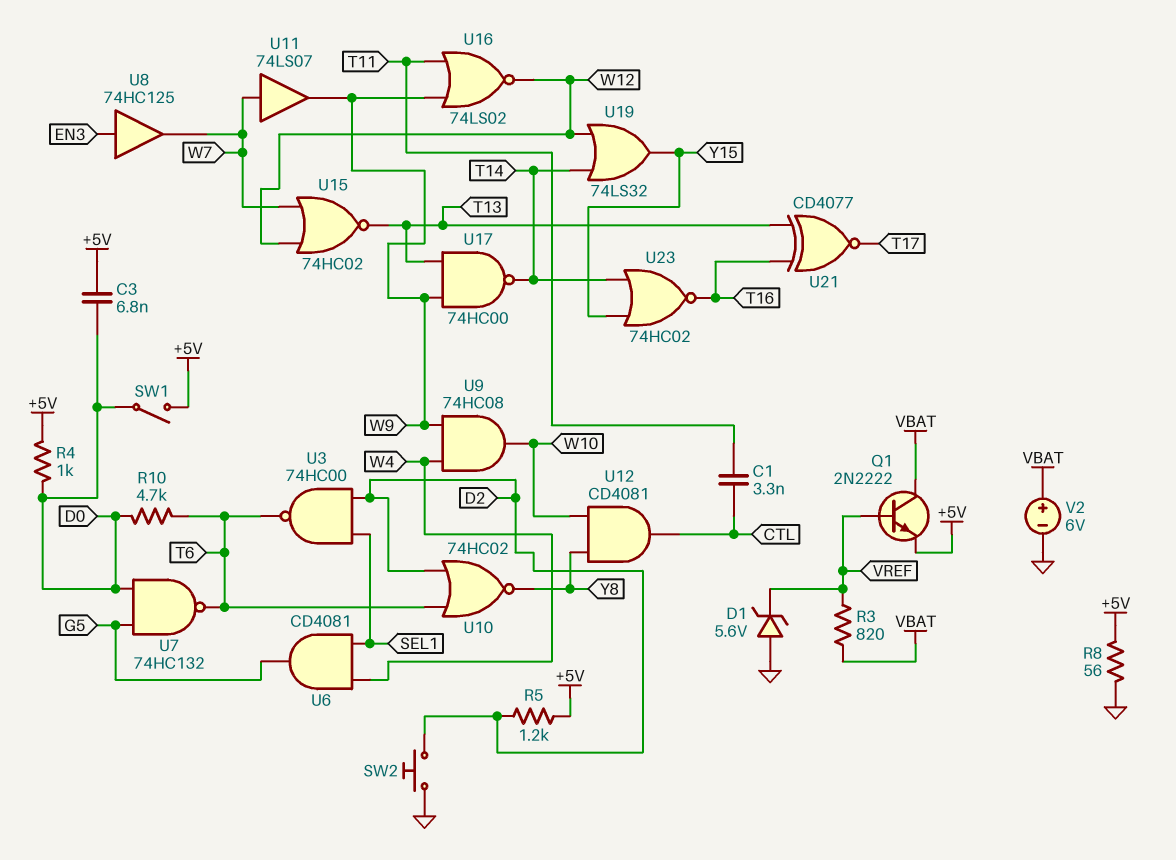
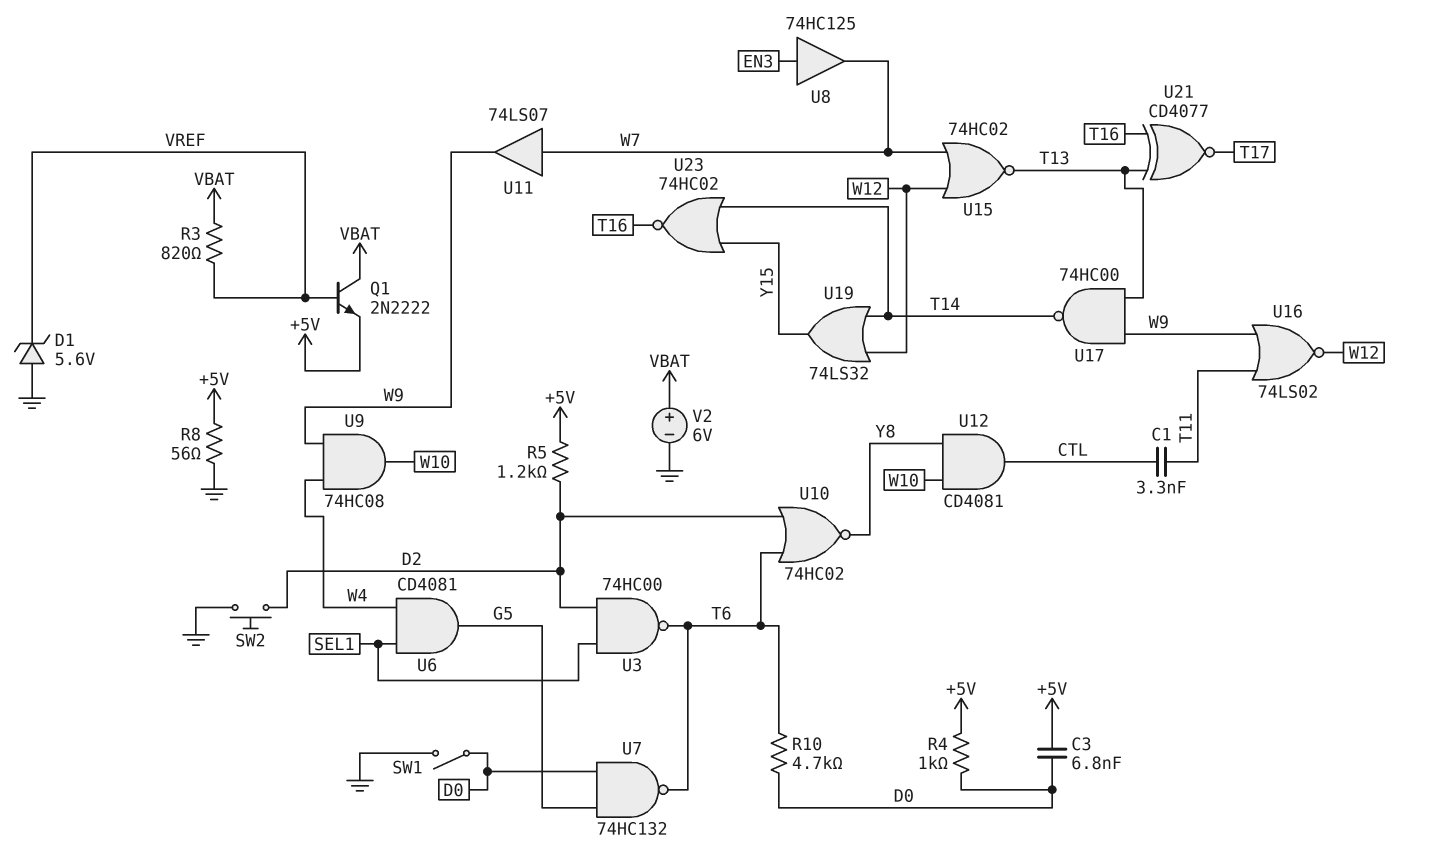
SW1: switch (+5V, D0) -> switch (D0, GND)

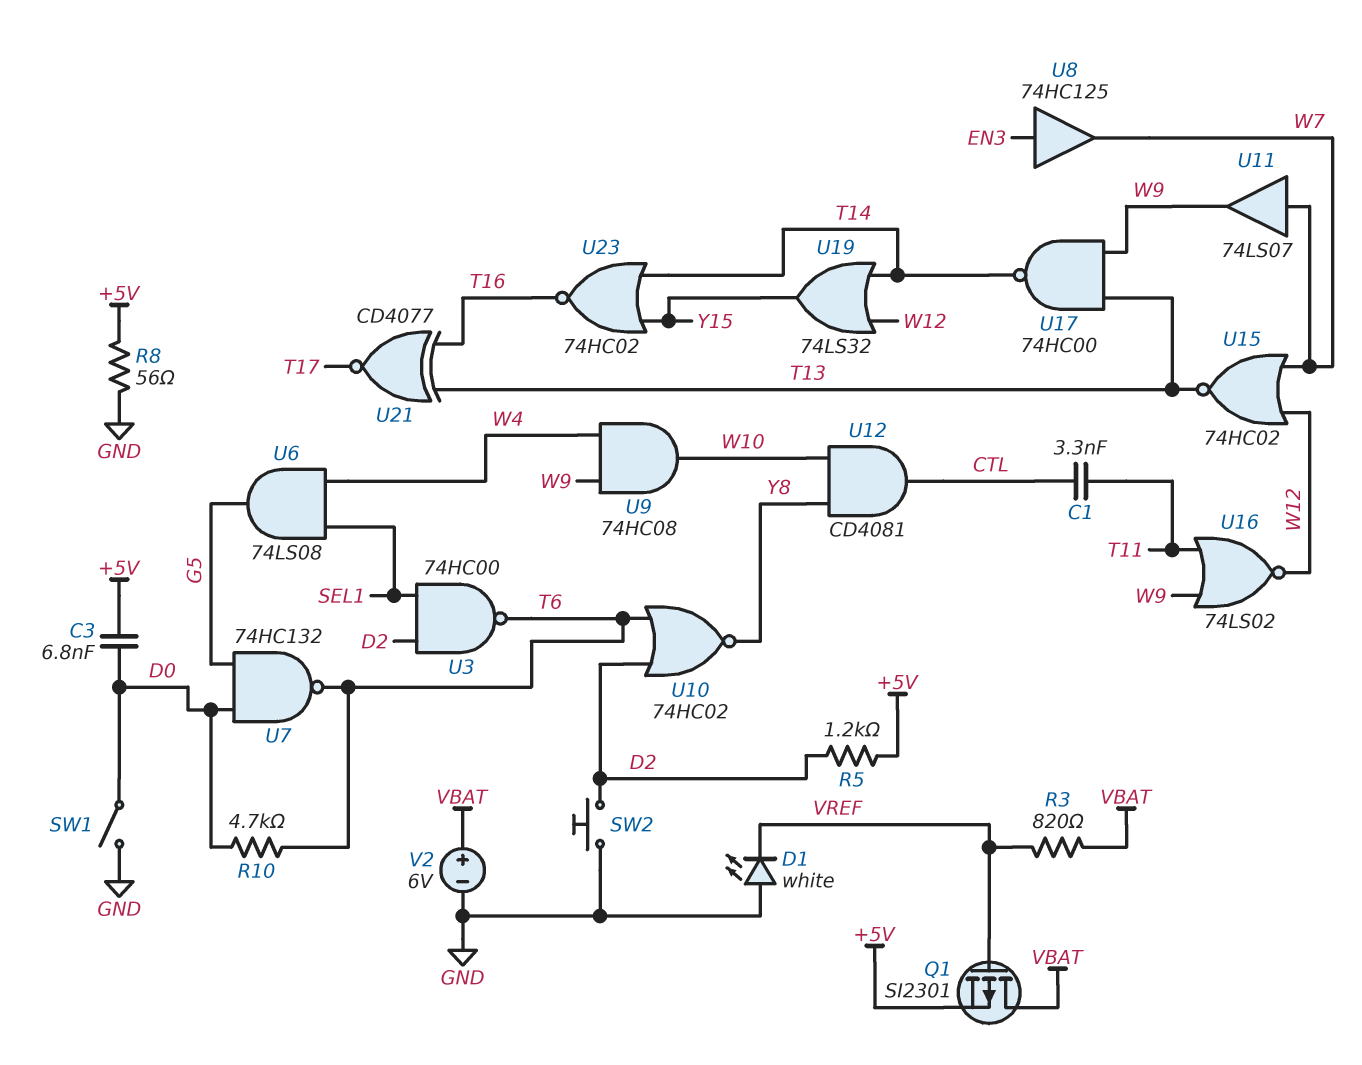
D1: zener 5.6V (A GND, K VREF) -> LED white (A GND, K VREF)
Q1: NPN 2N2222 (B VREF, C VBAT, E +5V) -> PMOS SI2301 (G VREF, D VBAT, S +5V)
R4: 1k (+5V, D0) -> none
U6: AND CD4081 (in SEL1, in W4, out G5) -> AND 74LS08 (in SEL1, in W4, out G5)

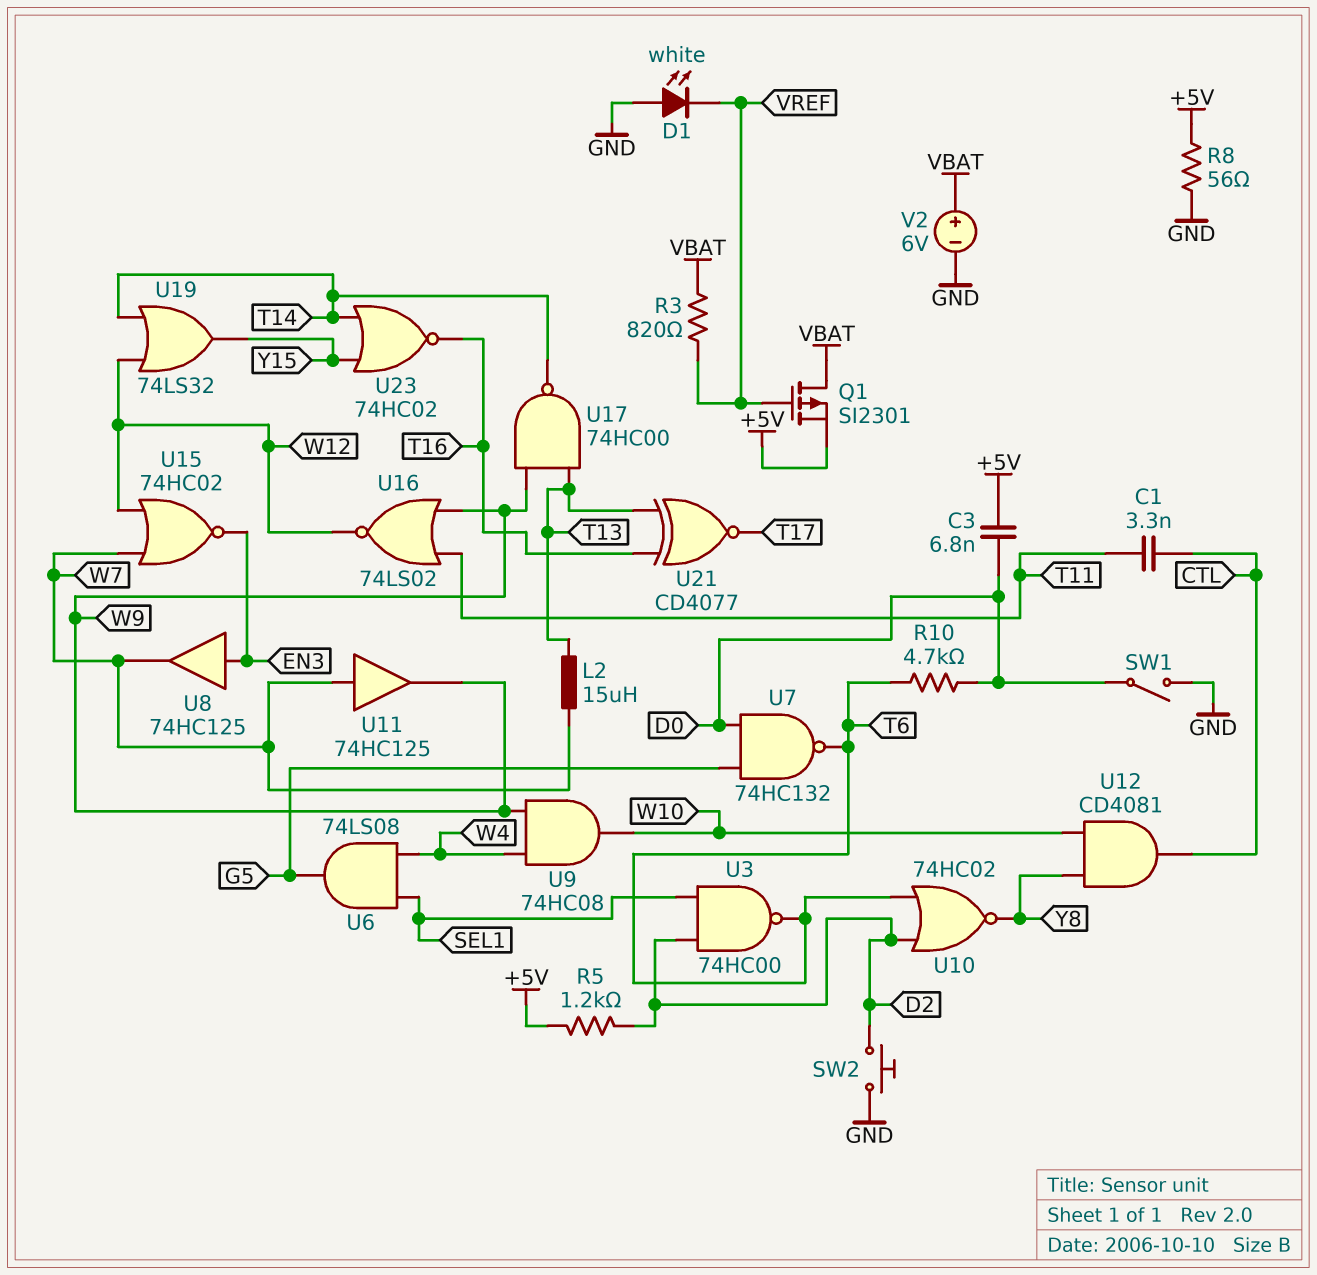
L2: none -> 15uH (T13, W7)
U11: buffer 74LS07 (in W7, out W9) -> buffer 74HC125 (in W7, out W9)
U15: NOR 74HC02 (in W7, in W12, out T13) -> NOR 74HC02 (in W7, in W12, out EN3)

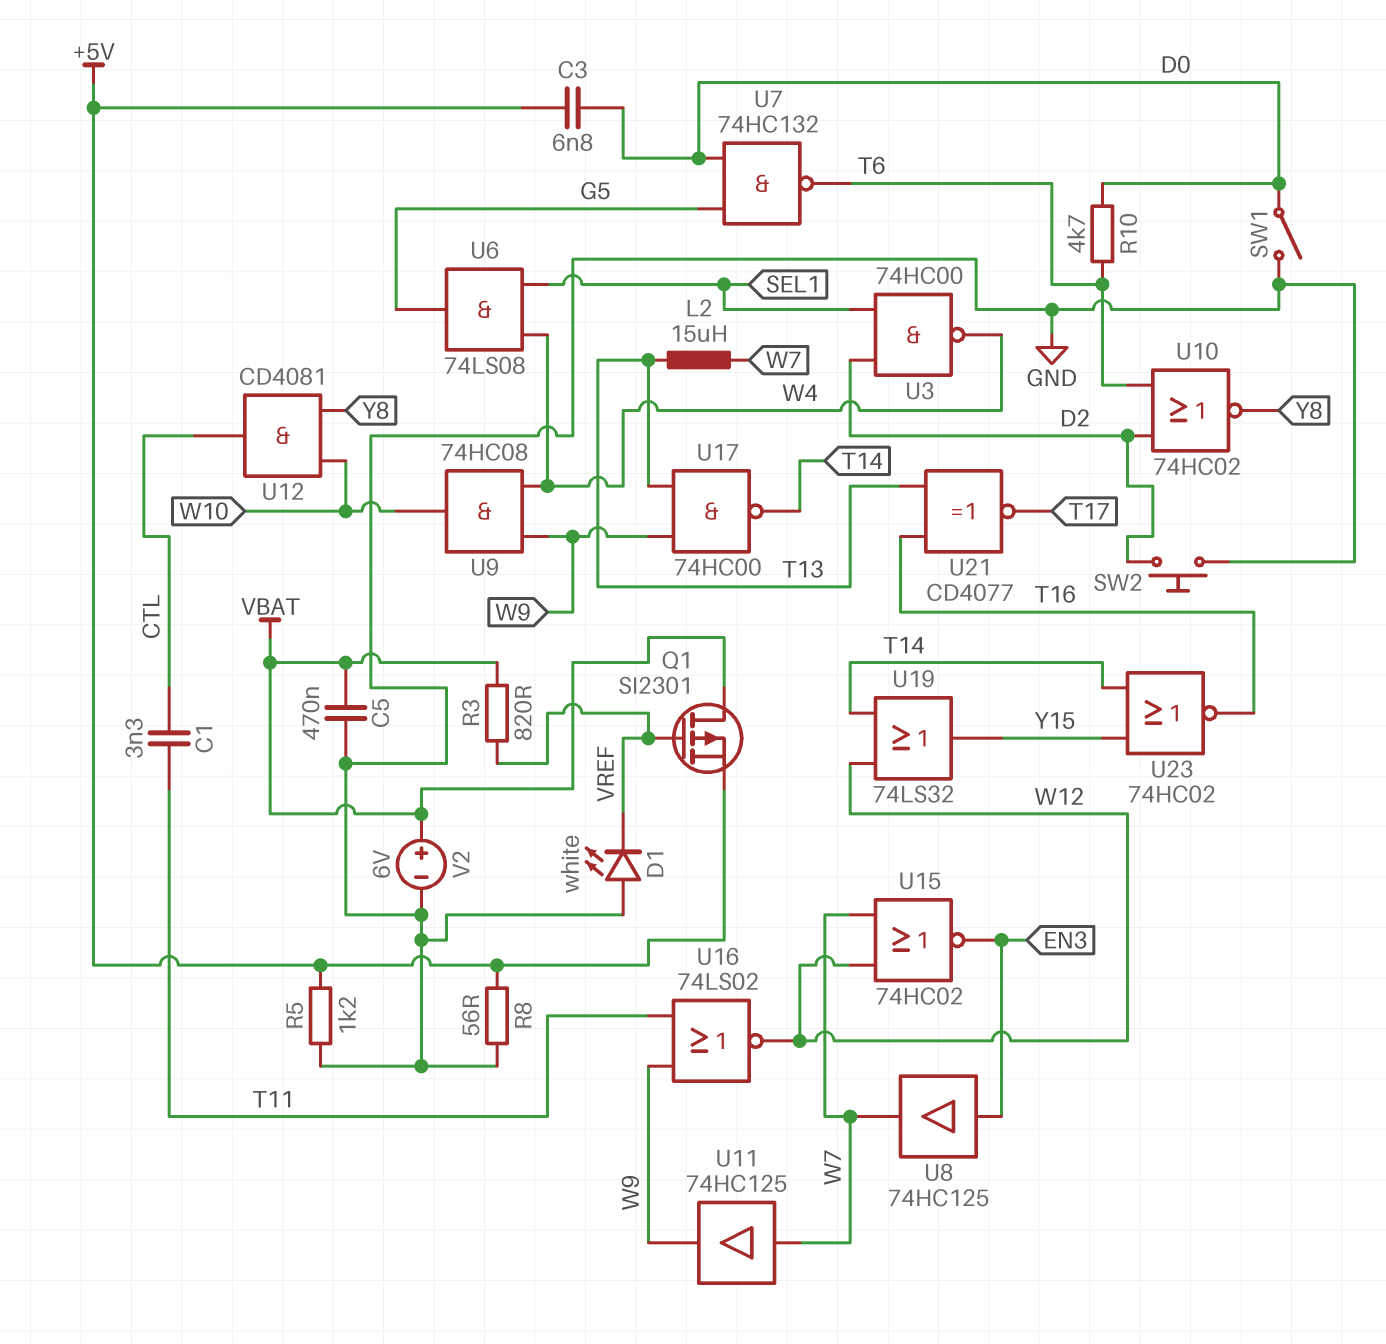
C5: none -> 470nF (GND, VBAT)
R5: 1.2k (+5V, D2) -> 1.2k (+5V, GND)
U3: NAND 74HC00 (in D2, in SEL1, out T6) -> NAND 74HC00 (in D2, in SEL1, out W4)

